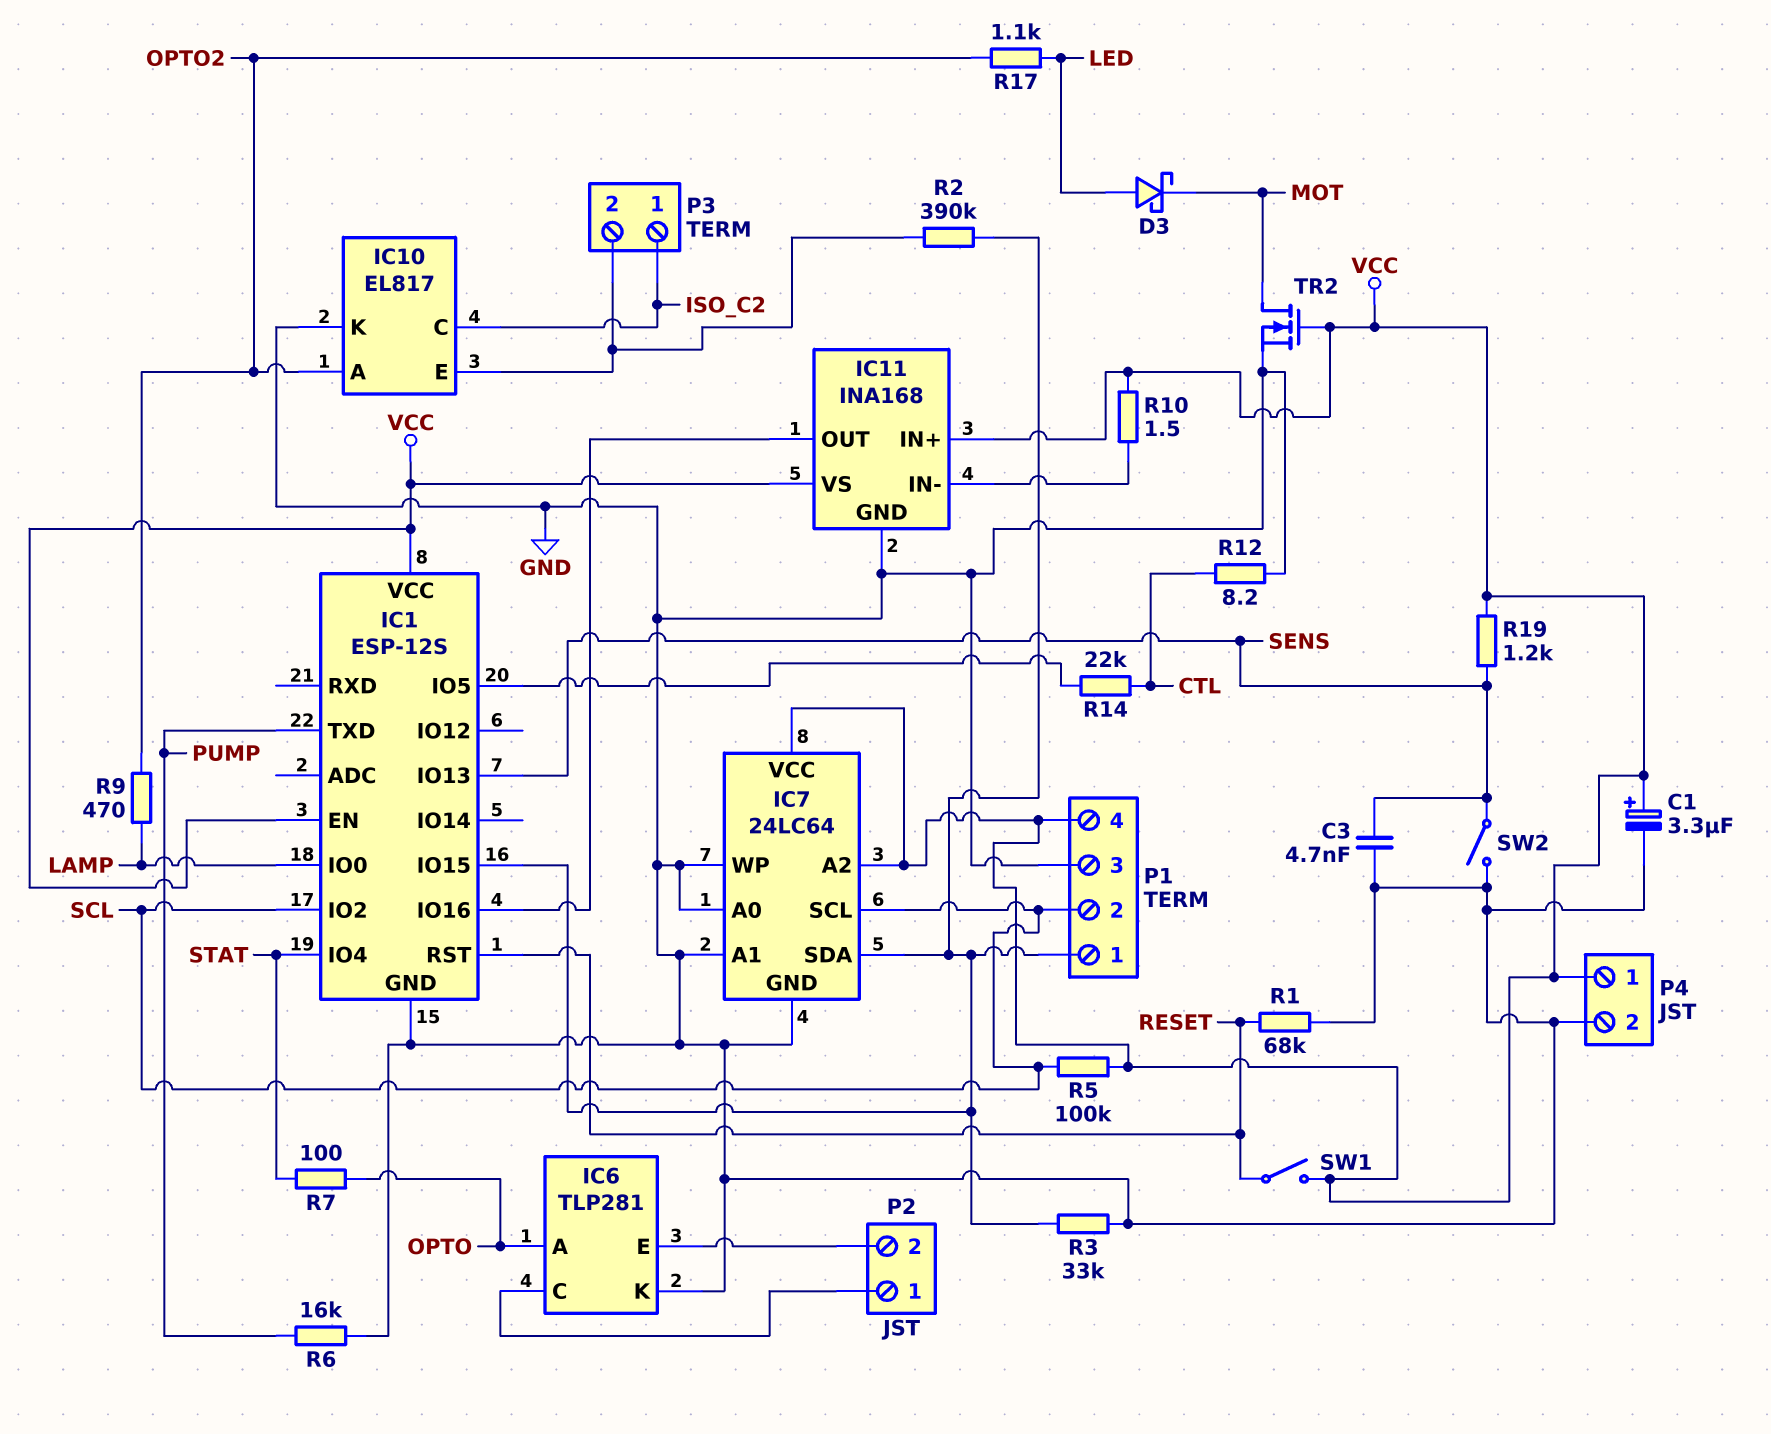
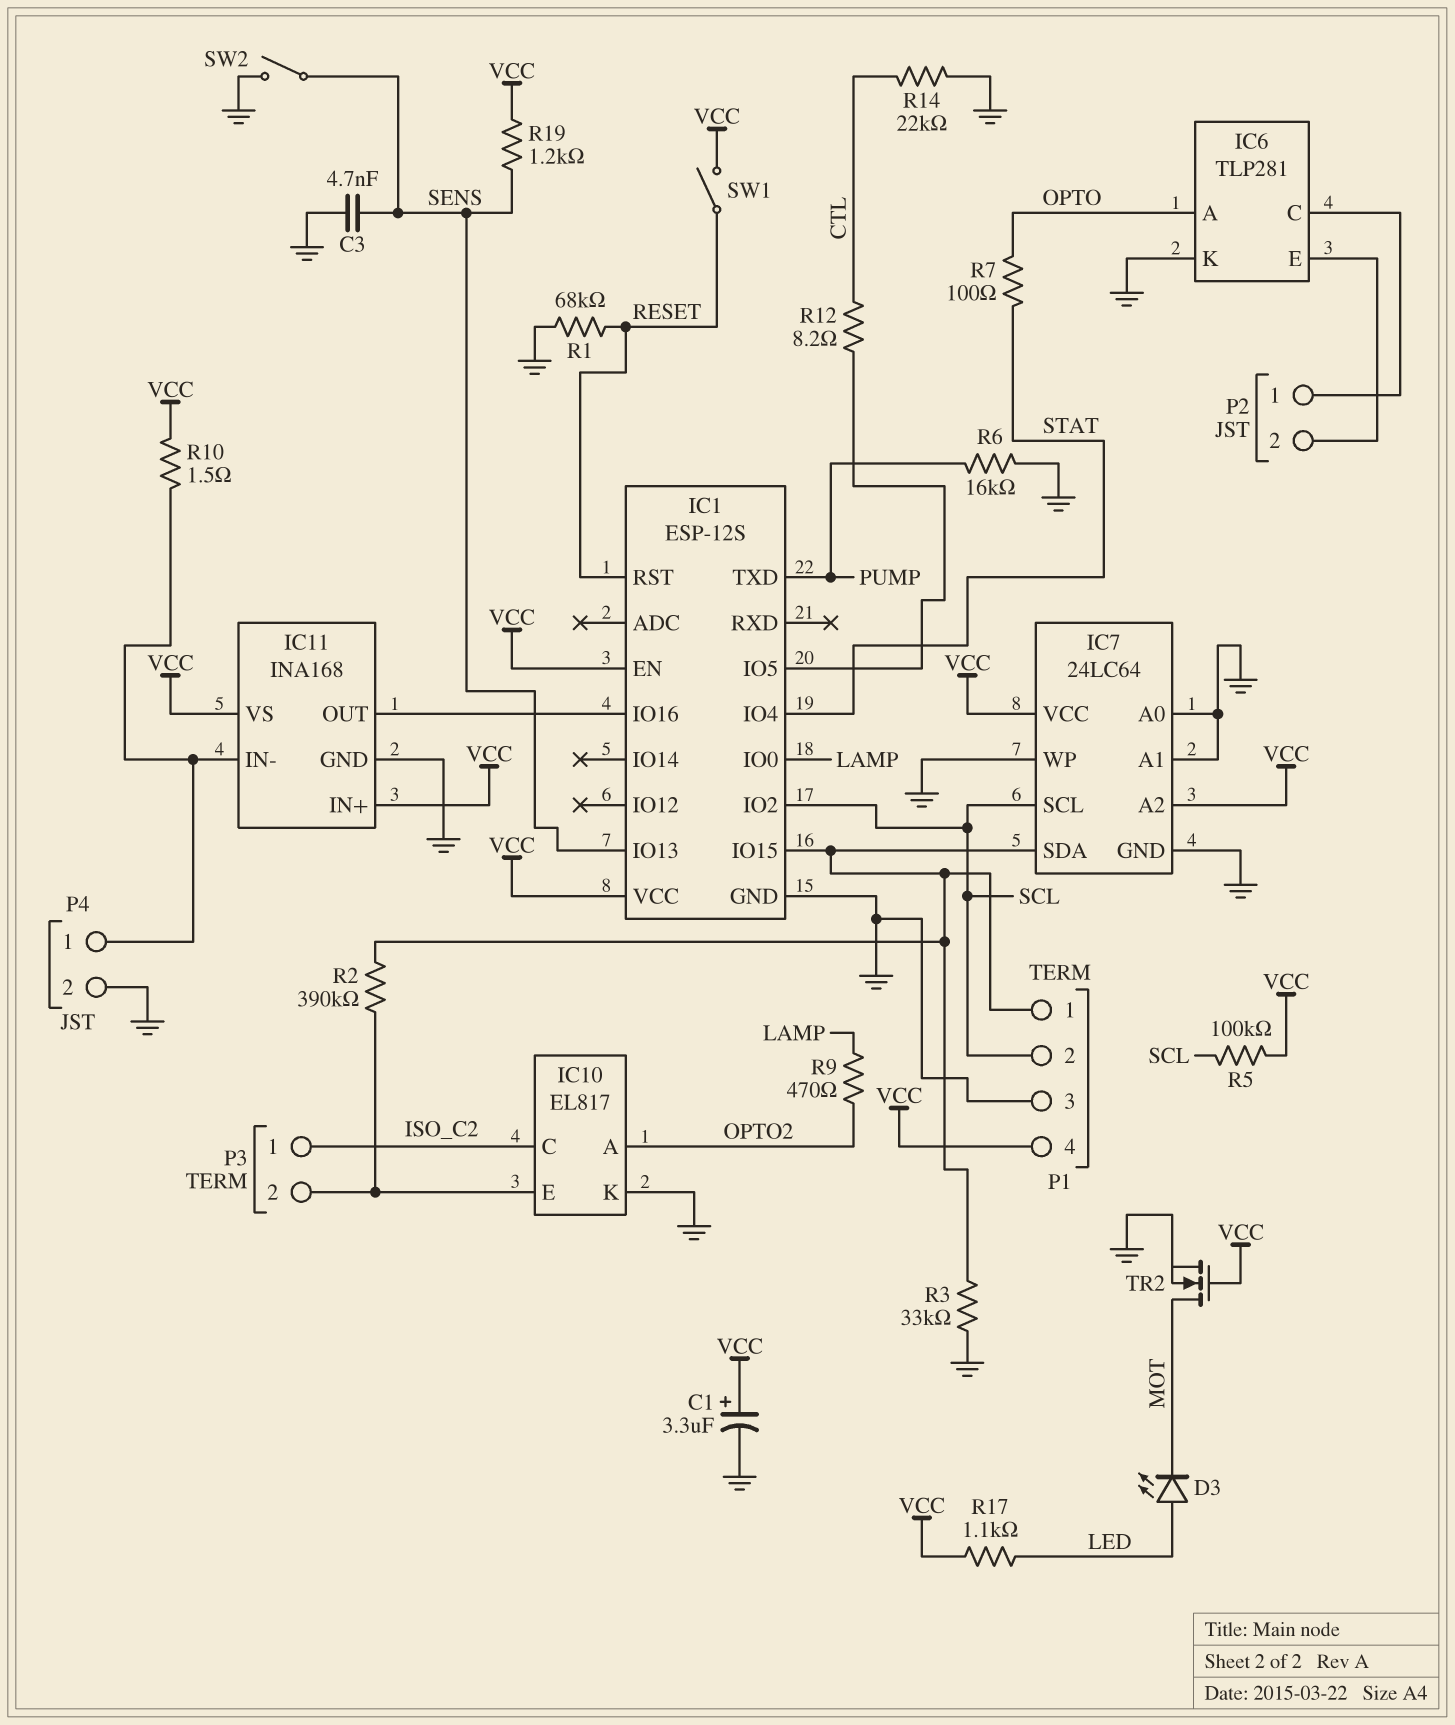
D3: schottky (A LED, K MOT) -> LED (A LED, K MOT)
P4 pin 1: VCC -> IC11/IN-
R12: 8.2 (CTL, GND) -> 8.2 (CTL, IC1/IO5)
R14: 22k (CTL, IC1/IO5) -> 22k (CTL, GND)
R17: 1.1k (LED, OPTO2) -> 1.1k (LED, VCC)

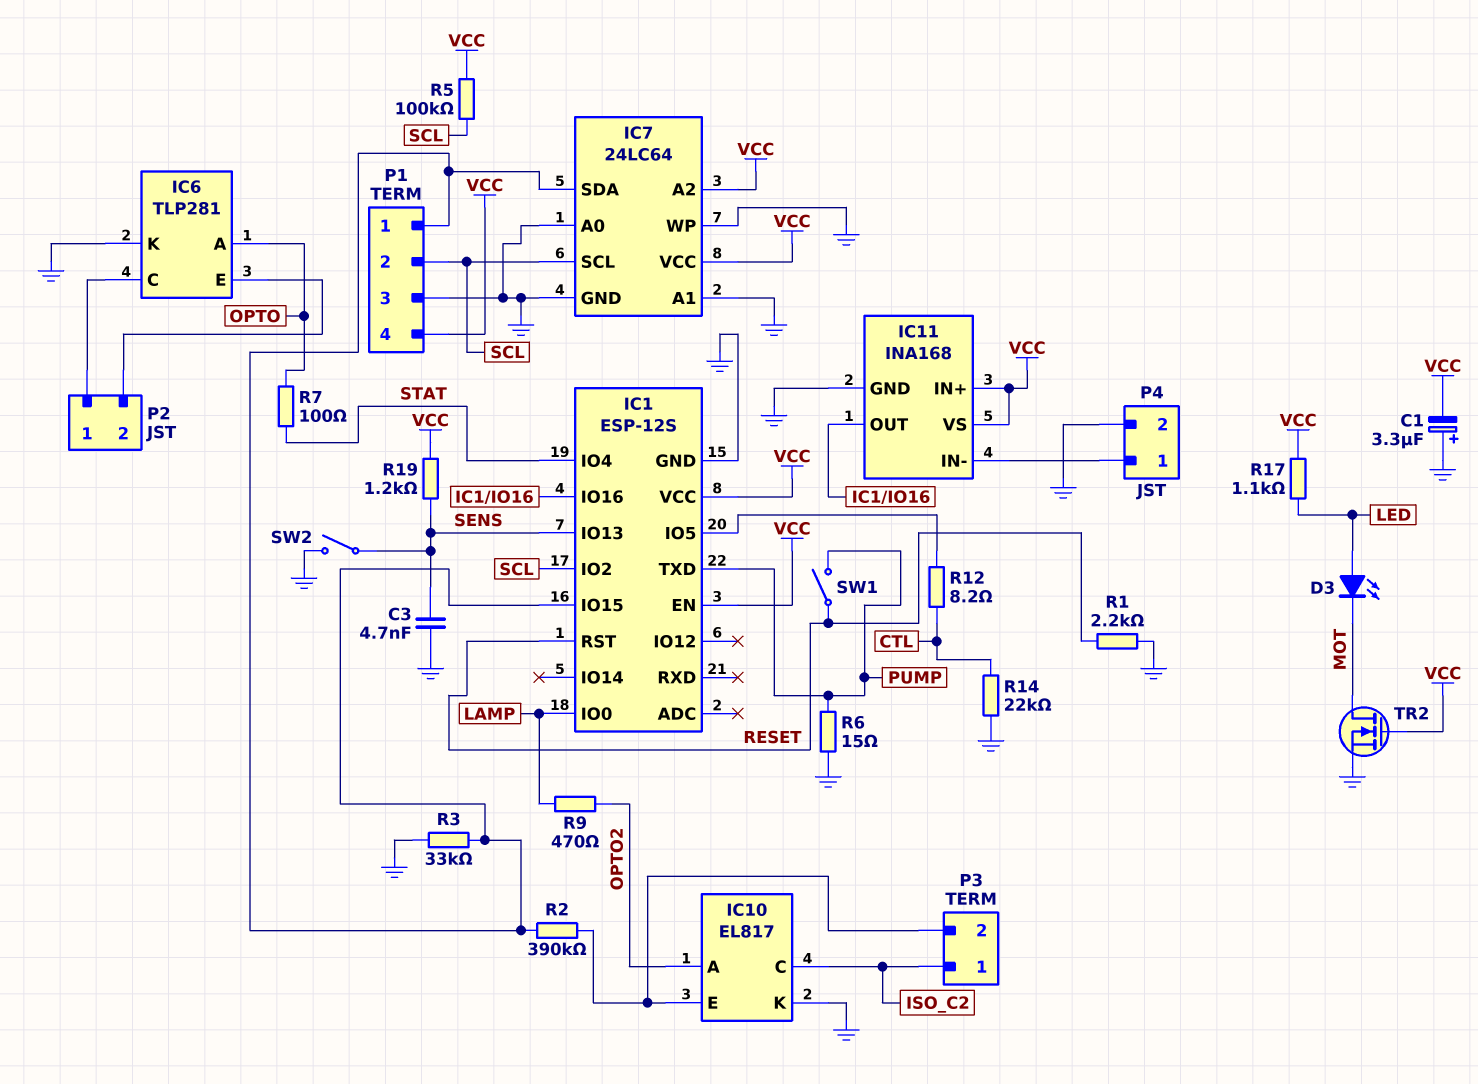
C1: 3.3uF (plus VCC, minus GND) -> 3.3uF (plus GND, minus VCC)
R1: 68k (GND, RESET) -> 2.2k (GND, RESET)
R6: 16k (GND, PUMP) -> 15 (GND, PUMP)
R10: 1.5 (IC11/IN-, VCC) -> none
SW1: switch (RESET, VCC) -> switch (PUMP, RESET)

